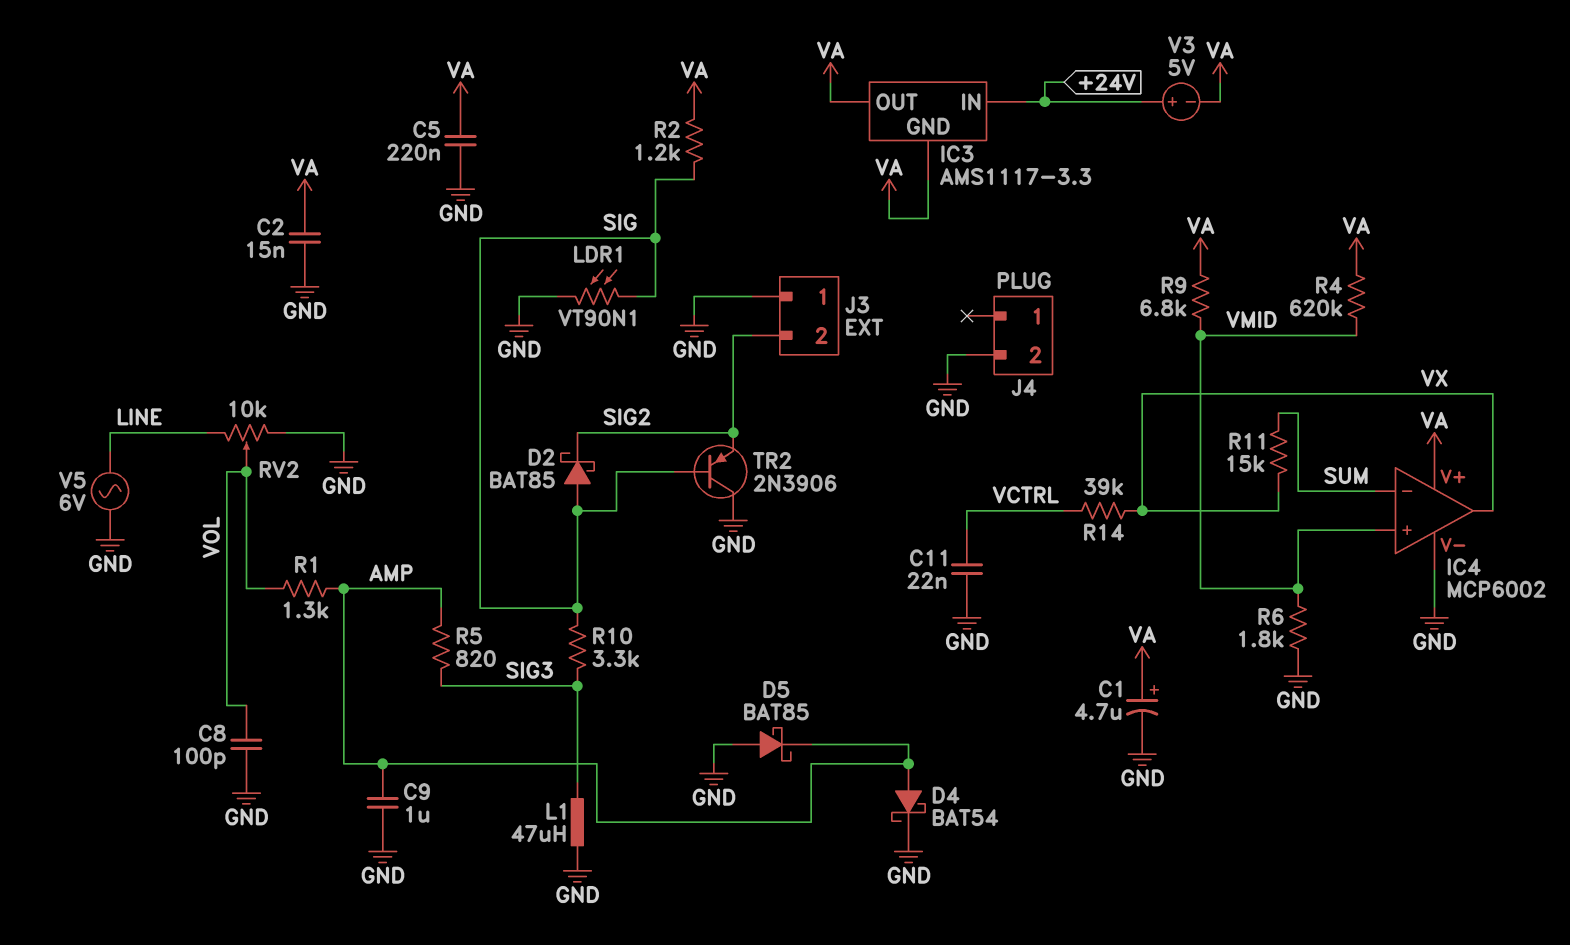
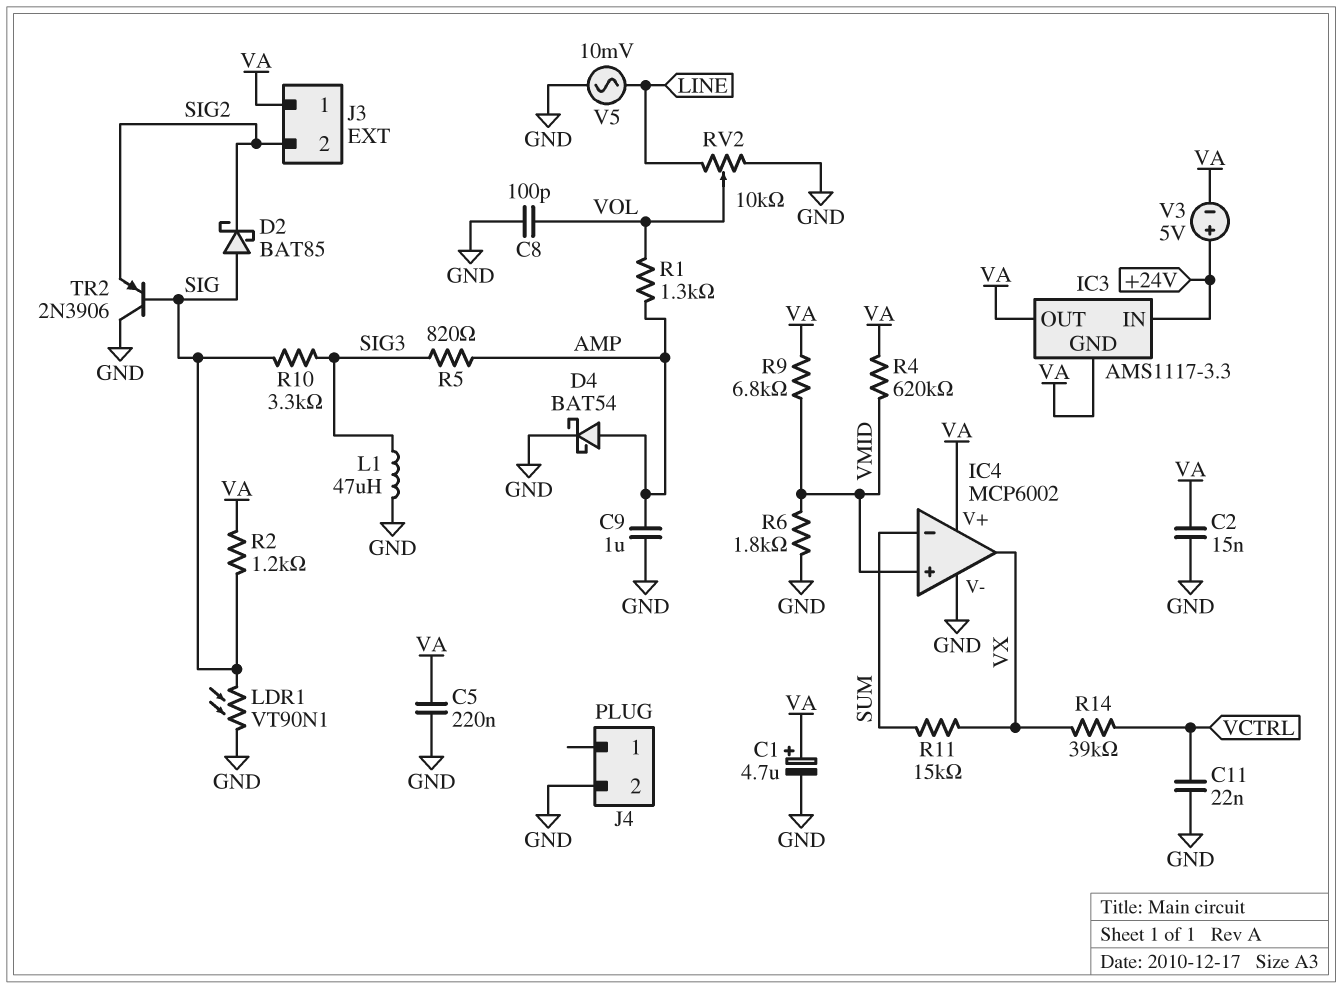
D5: schottky BAT85 (A GND, K AMP) -> none
J3 pin 1: GND -> VA
V5: AC 6V (GND, LINE) -> AC 10mV (GND, LINE)

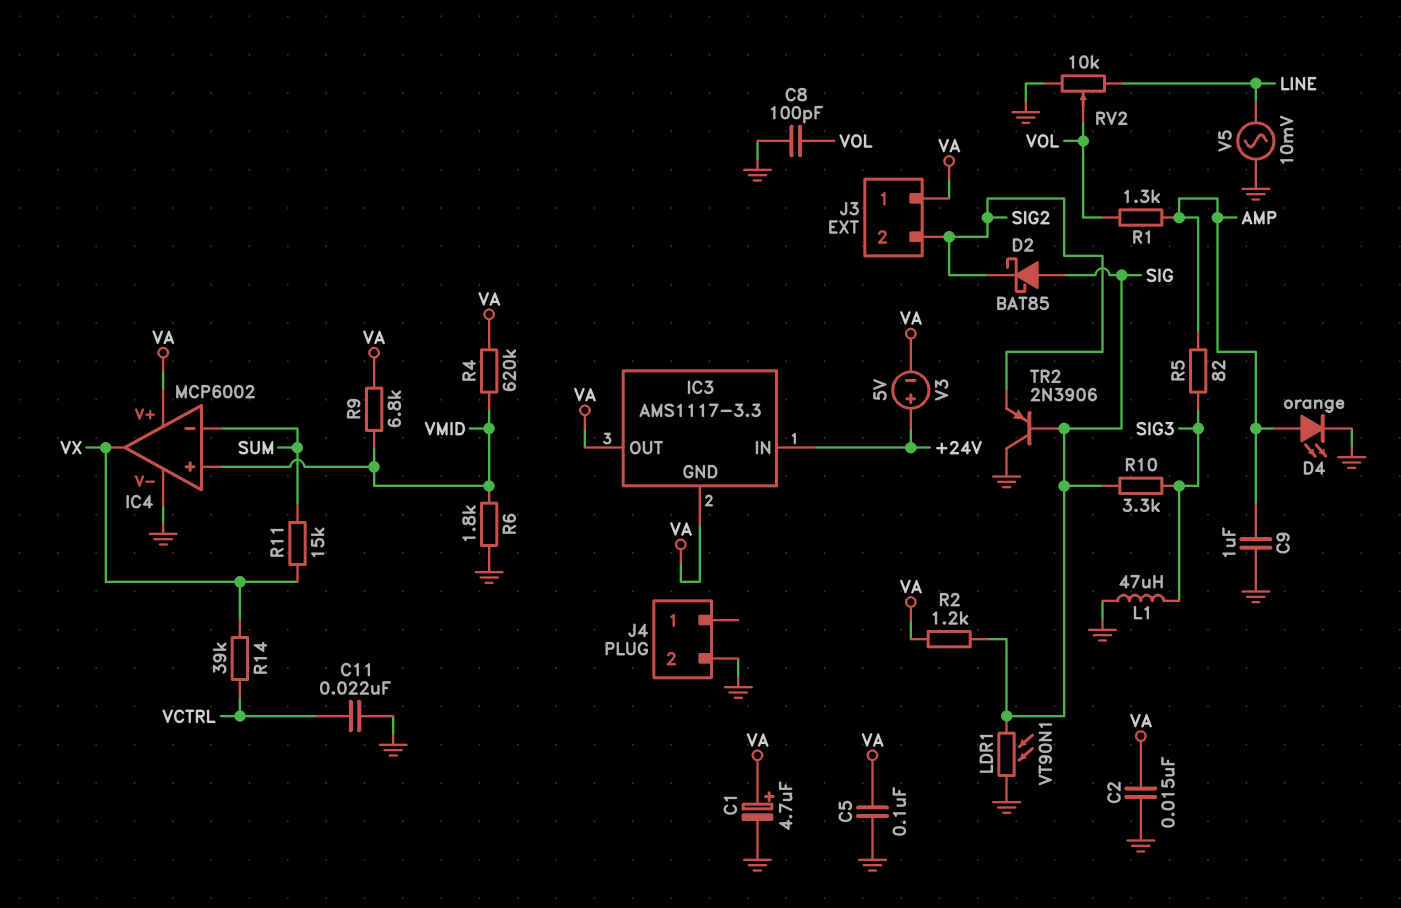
C5: 220nF (GND, VA) -> 100nF (GND, VA)
D4: schottky BAT54 (A AMP, K GND) -> LED orange (A AMP, K GND)
R5: 820 (AMP, SIG3) -> 82 (AMP, SIG3)

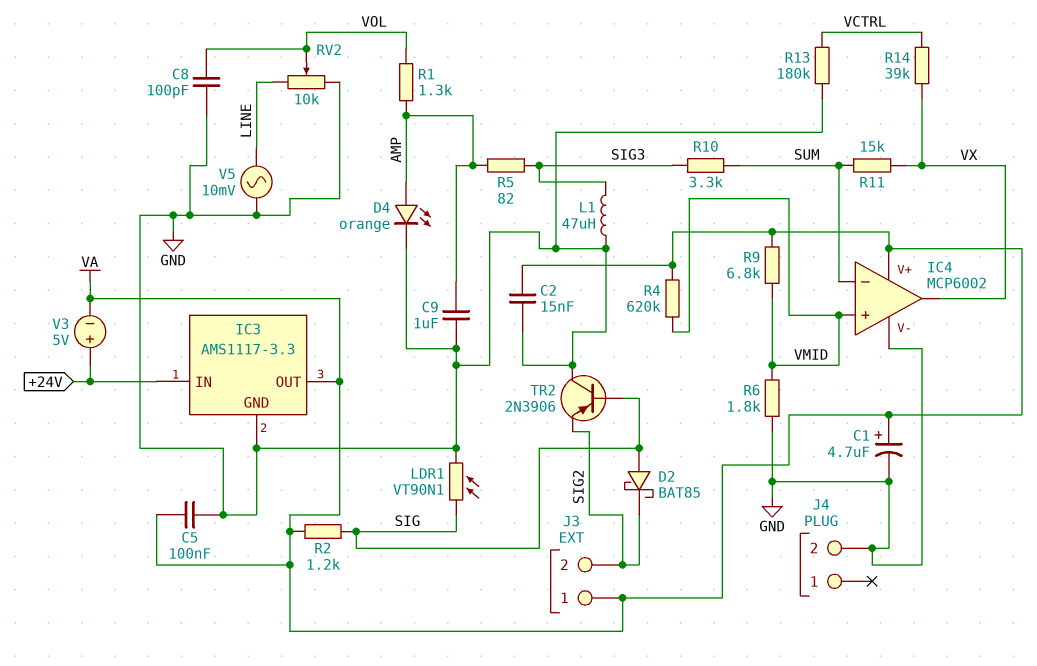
C11: 22nF (GND, VCTRL) -> none
IC3 pin GND: VA -> GND
R10: 3.3k (SIG, SIG3) -> 3.3k (SIG3, SUM)
R13: none -> 180k (GND, VCTRL)

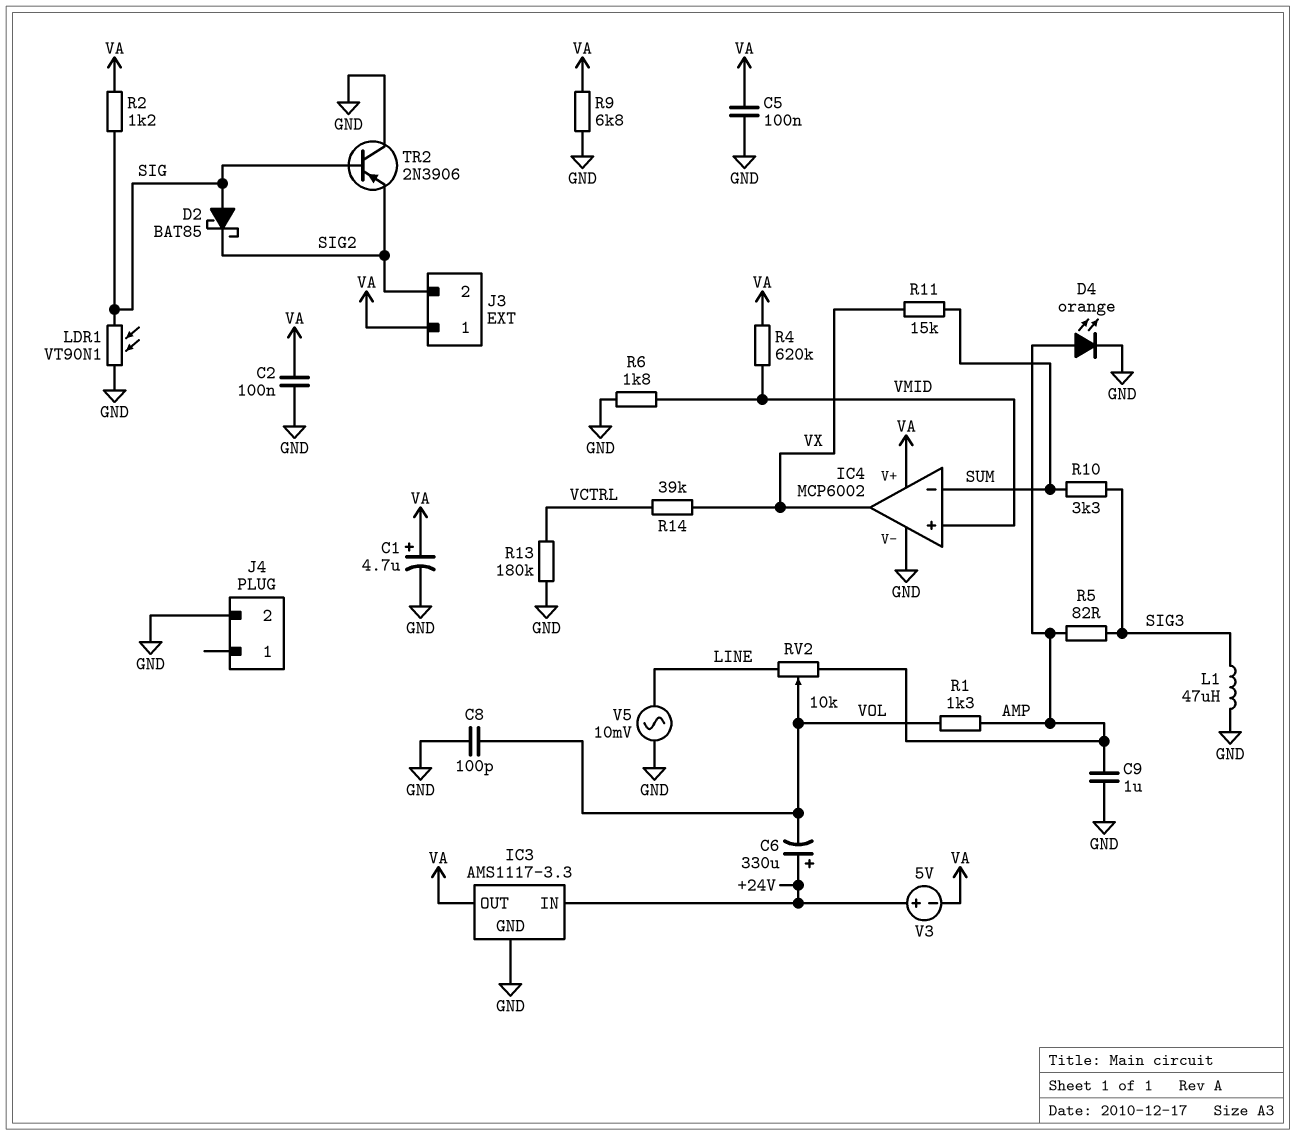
C2: 15nF (GND, VA) -> 100nF (GND, VA)
C6: none -> 330uF (plus +24V, minus VOL)
R9: 6.8k (VA, VMID) -> 6.8k (GND, VA)
RV2: 10k (GND, LINE, wiper VOL) -> 10k (AMP, LINE, wiper VOL)

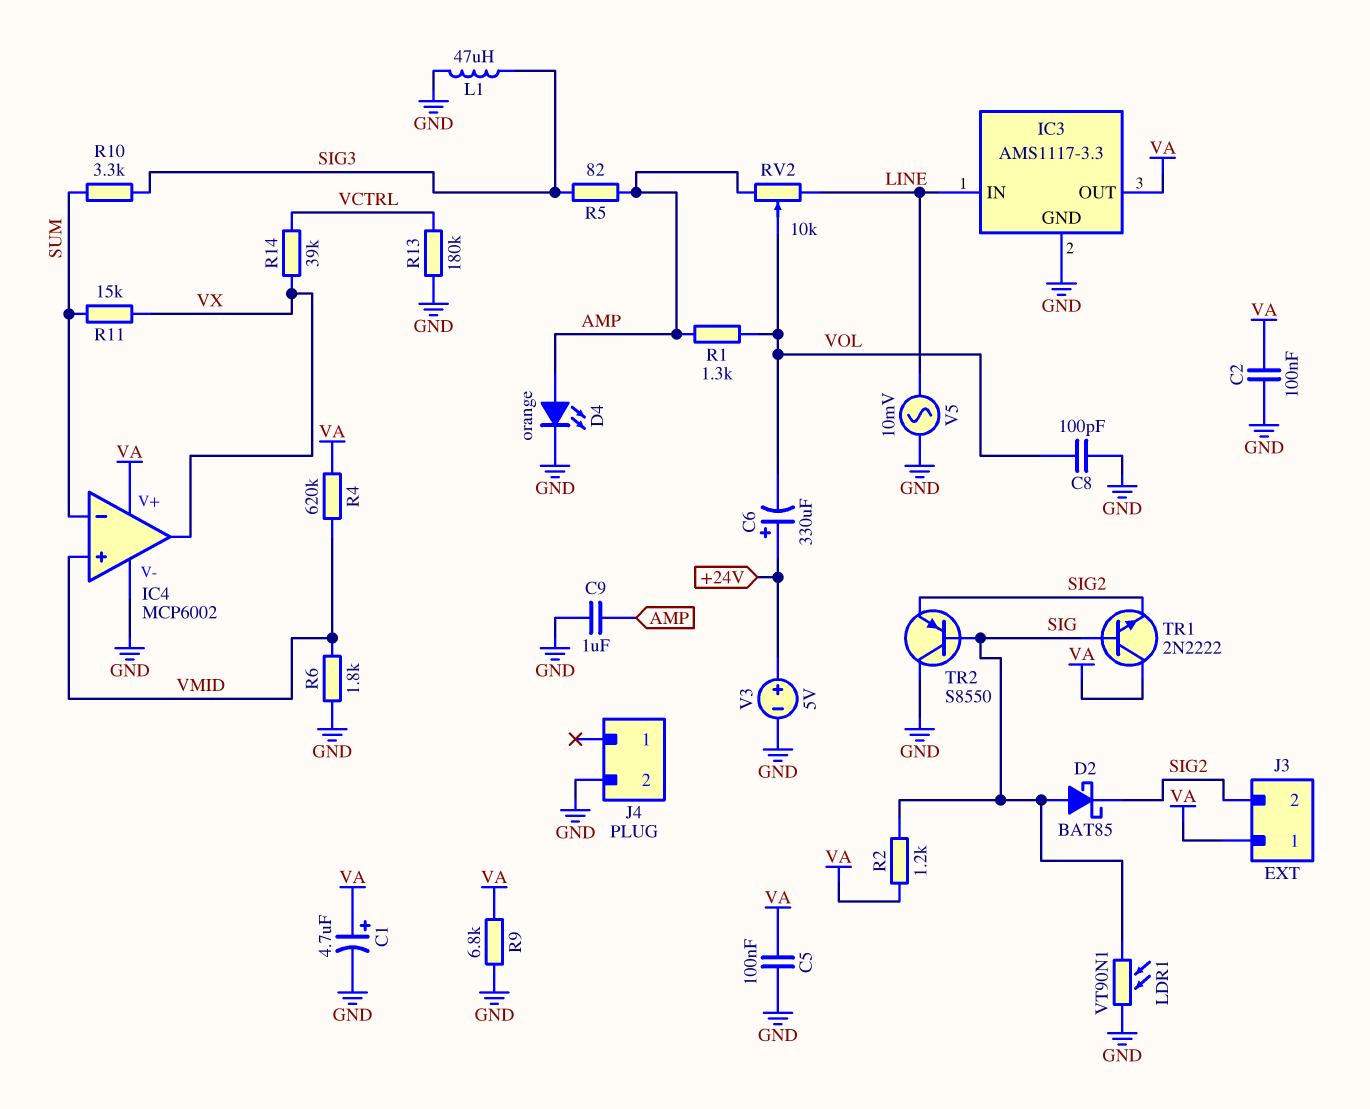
IC3 pin IN: +24V -> LINE
TR1: none -> NPN 2N2222 (B SIG, C VA, E SIG2)
TR2: PNP 2N3906 (B SIG, C GND, E SIG2) -> PNP S8550 (B SIG, C GND, E SIG2)
V3: 5V (plus +24V, minus VA) -> 5V (plus +24V, minus GND)

